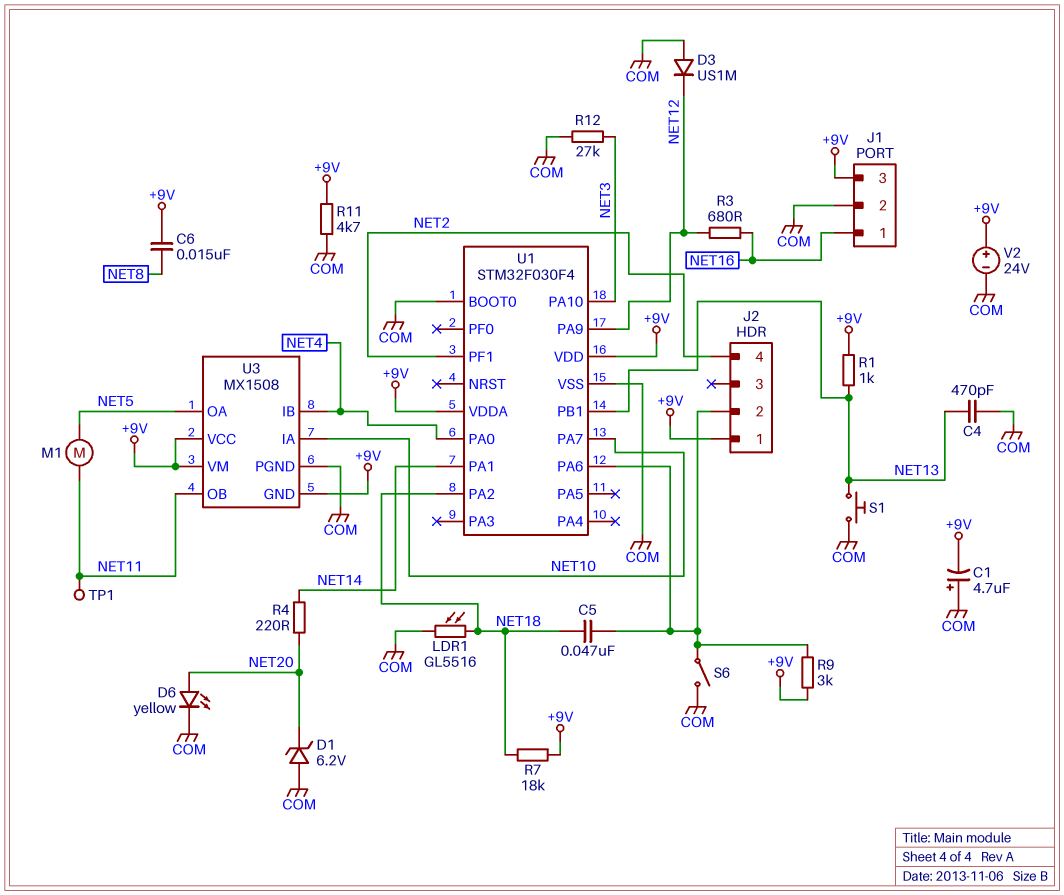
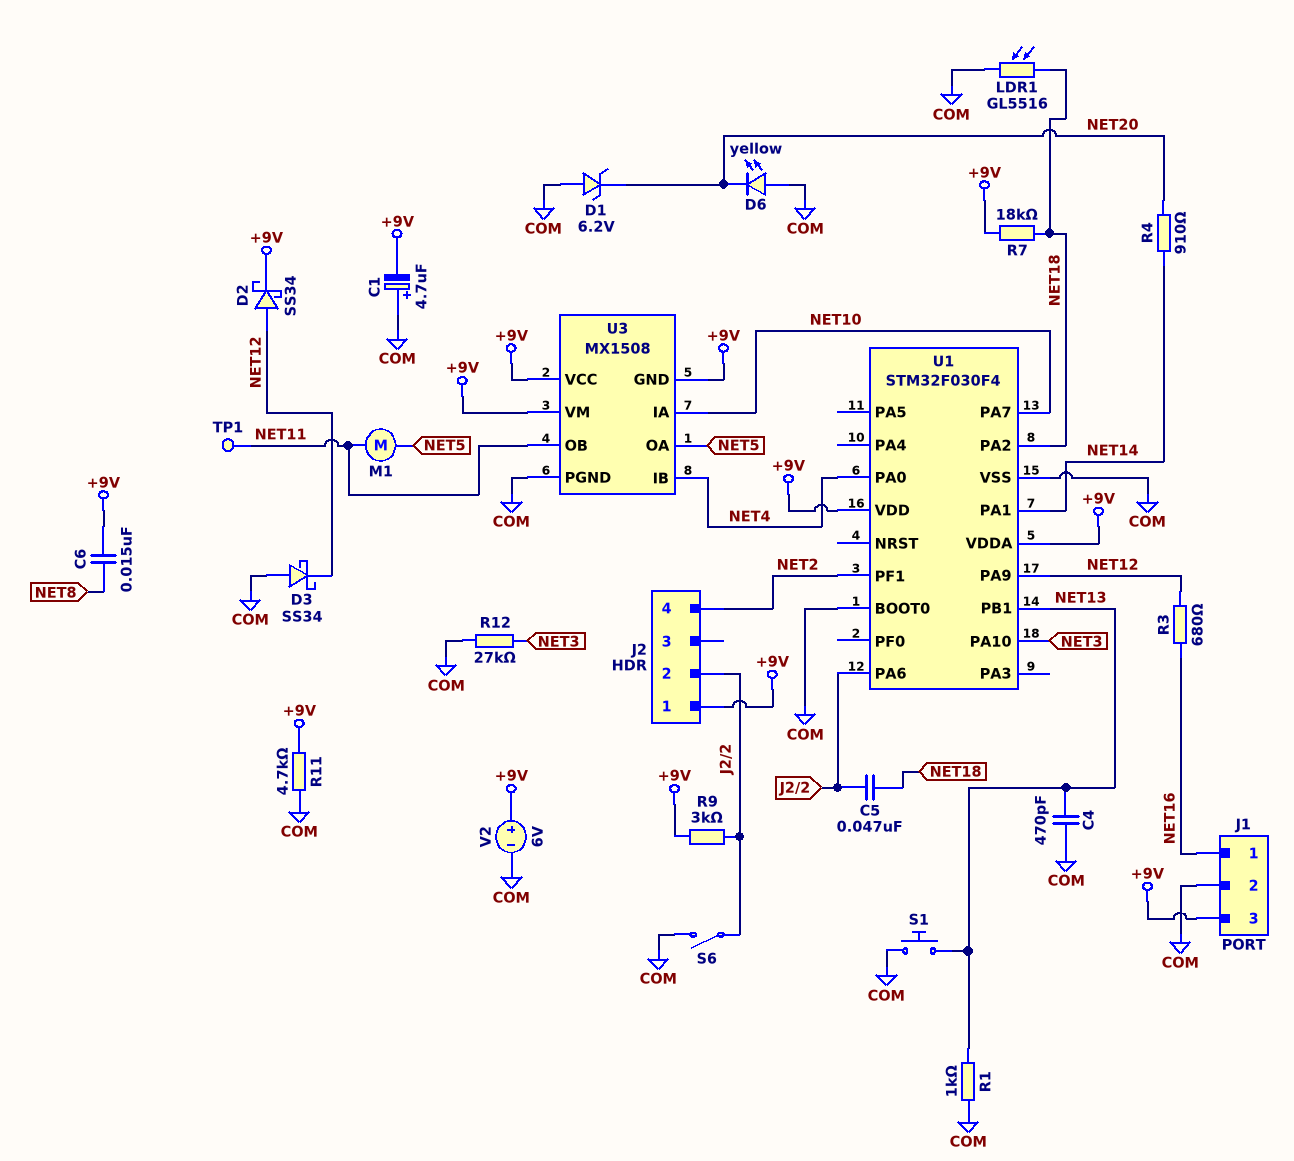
D2: none -> schottky SS34 (A NET12, K +9V)
D3: diode US1M (A COM, K NET12) -> schottky SS34 (A COM, K NET12)
D6: LED yellow (A NET20, K COM) -> LED yellow (A COM, K NET20)
R1: 1k (+9V, NET13) -> 1k (COM, NET13)
R4: 220 (NET14, NET20) -> 910 (NET14, NET20)
V2: 24V (plus +9V, minus COM) -> 6V (plus +9V, minus COM)

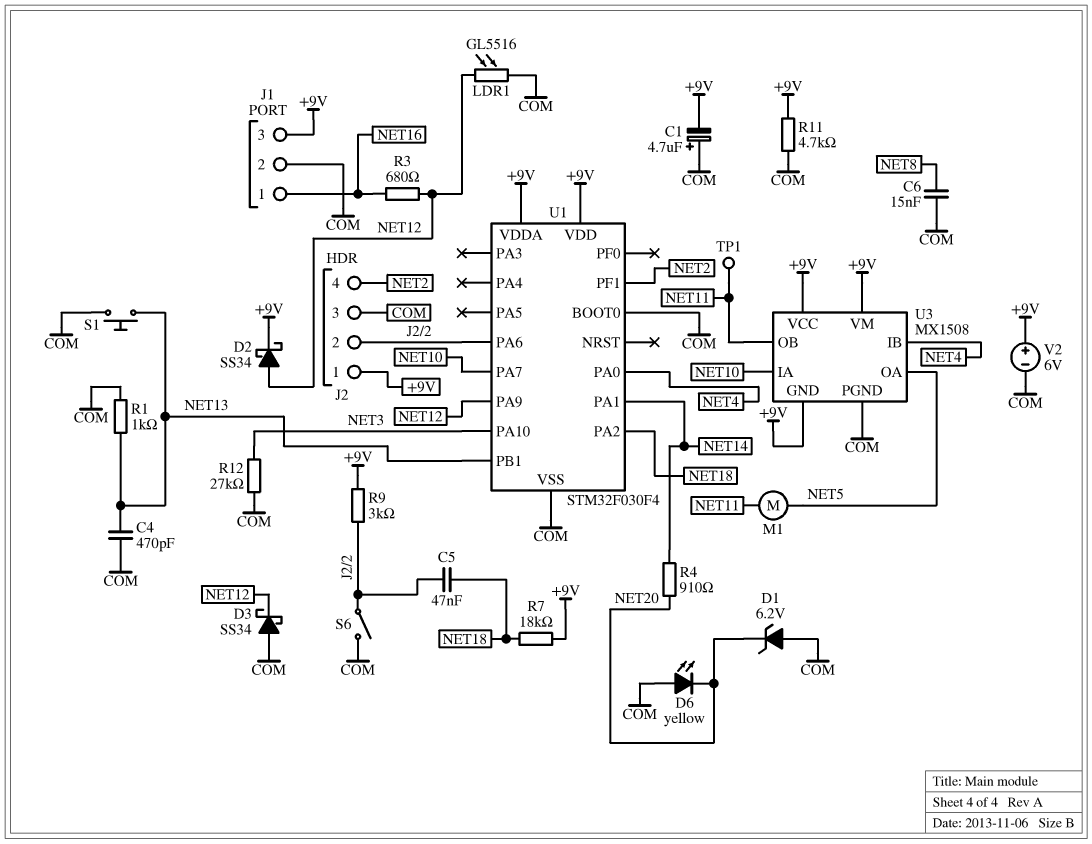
C6: 15nF (+9V, NET8) -> 15nF (COM, NET8)
J2 pin 3: none -> COM
LDR1: GL5516 (COM, NET18) -> GL5516 (COM, NET12)

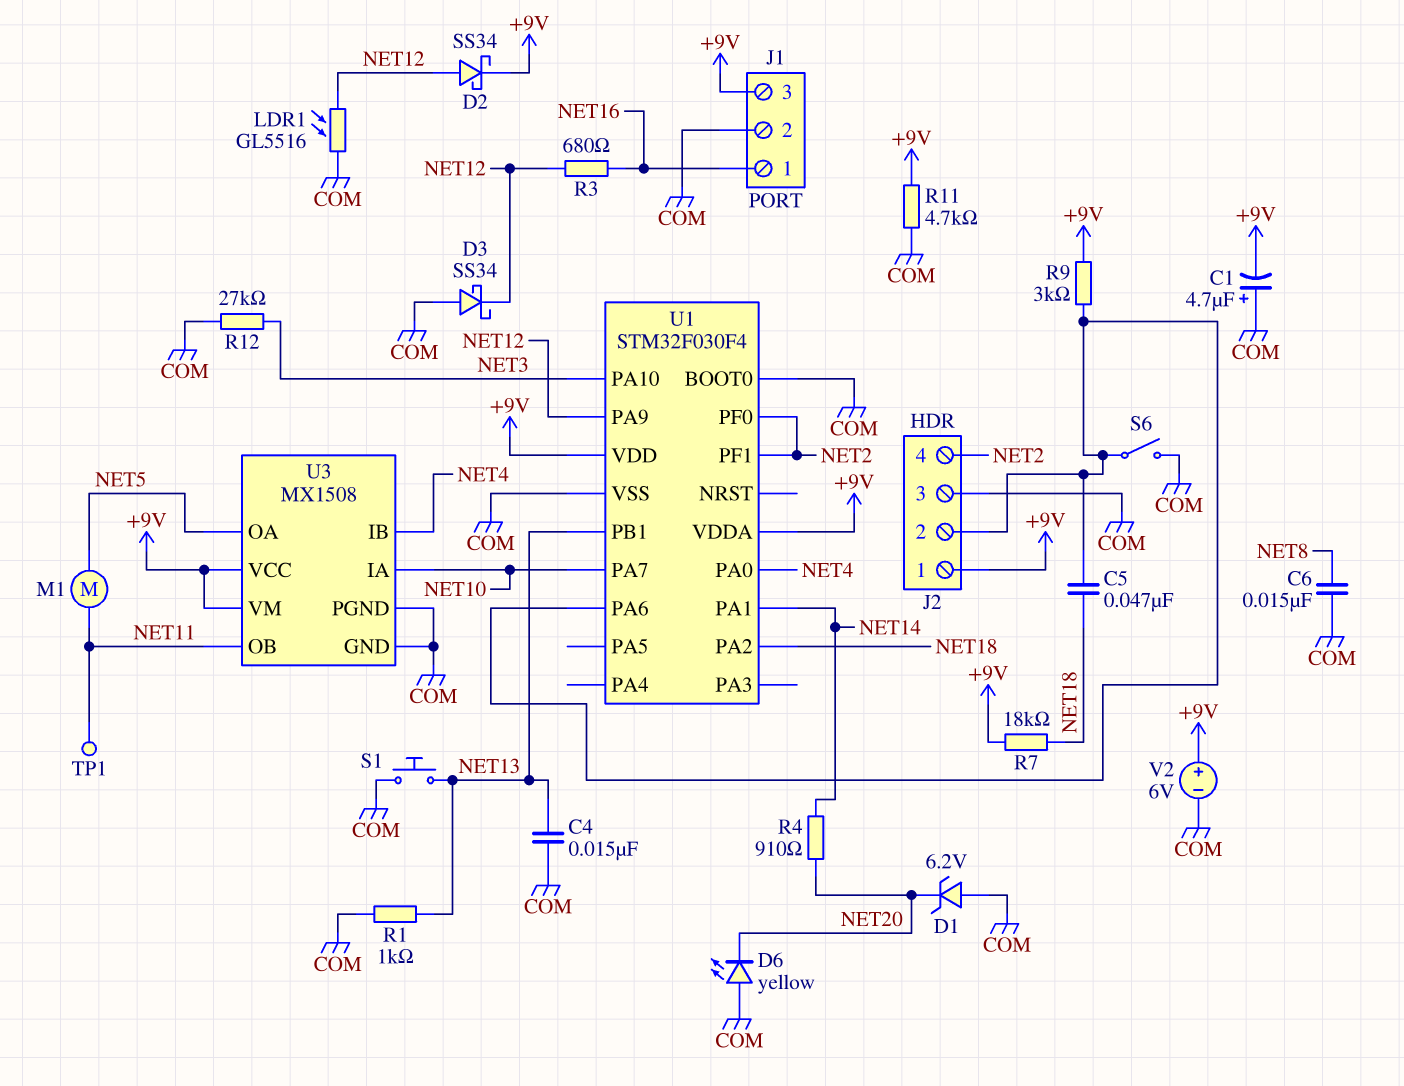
C4: 470pF (COM, NET13) -> 15nF (COM, NET13)
U1 pin PF0: none -> NET2
U3 pin GND: +9V -> COM

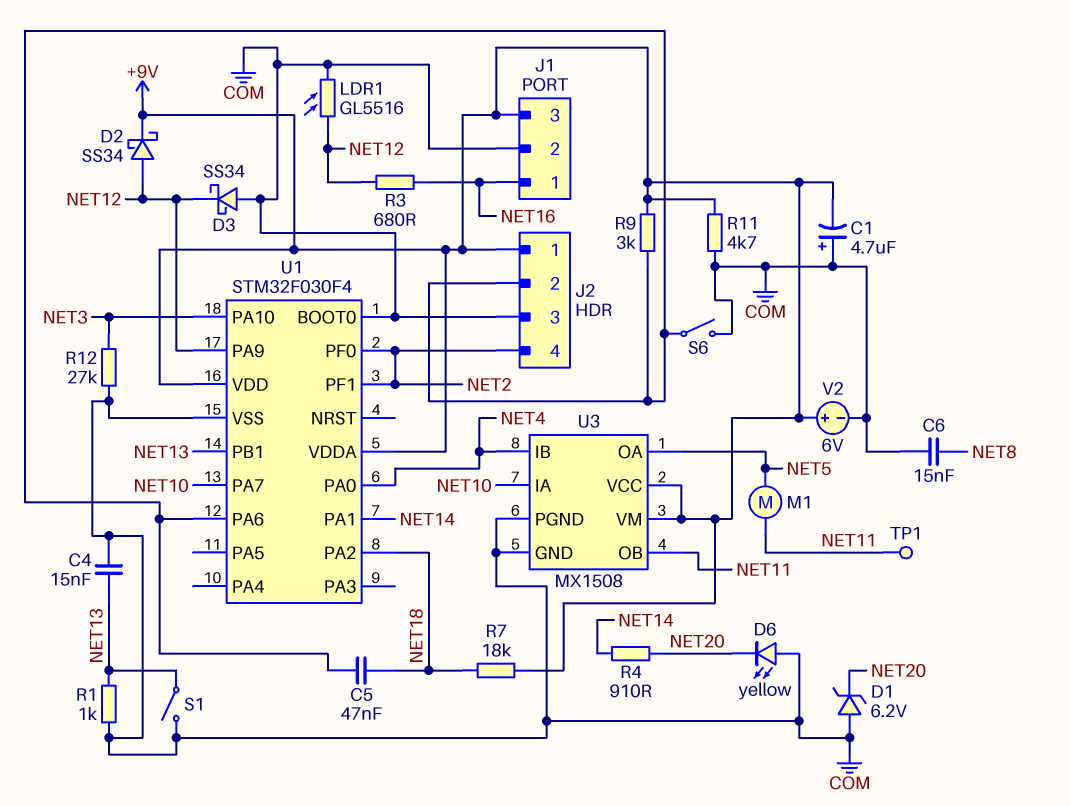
S1: button (COM, NET13) -> switch (COM, NET13)

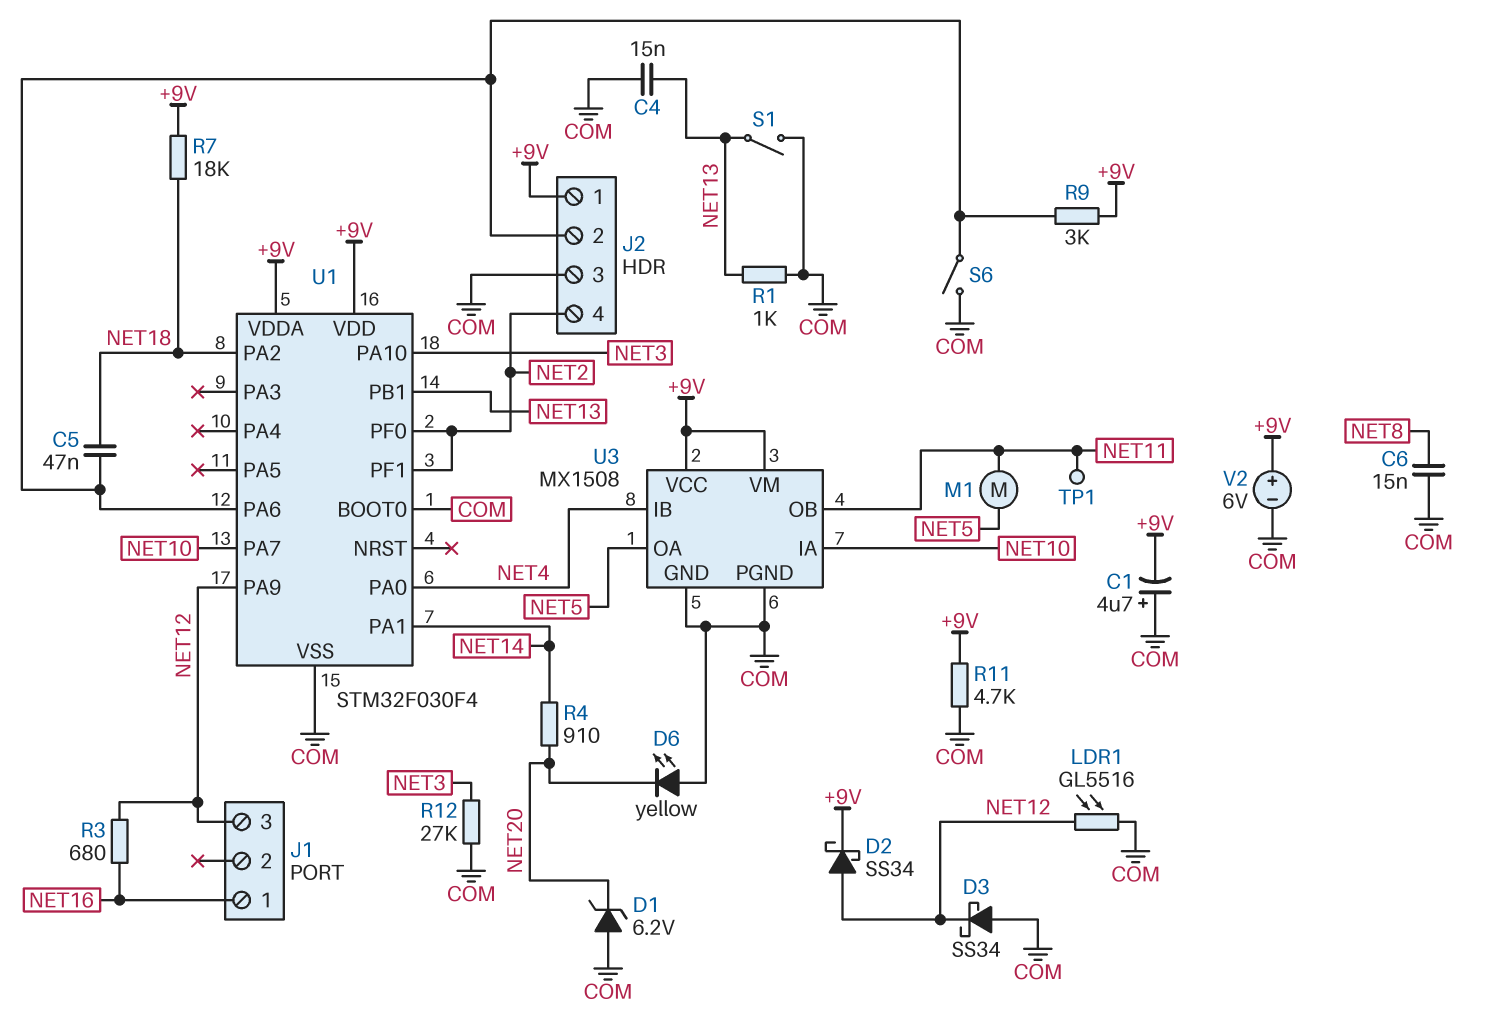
J1 pin 2: COM -> none
J1 pin 3: +9V -> NET12

